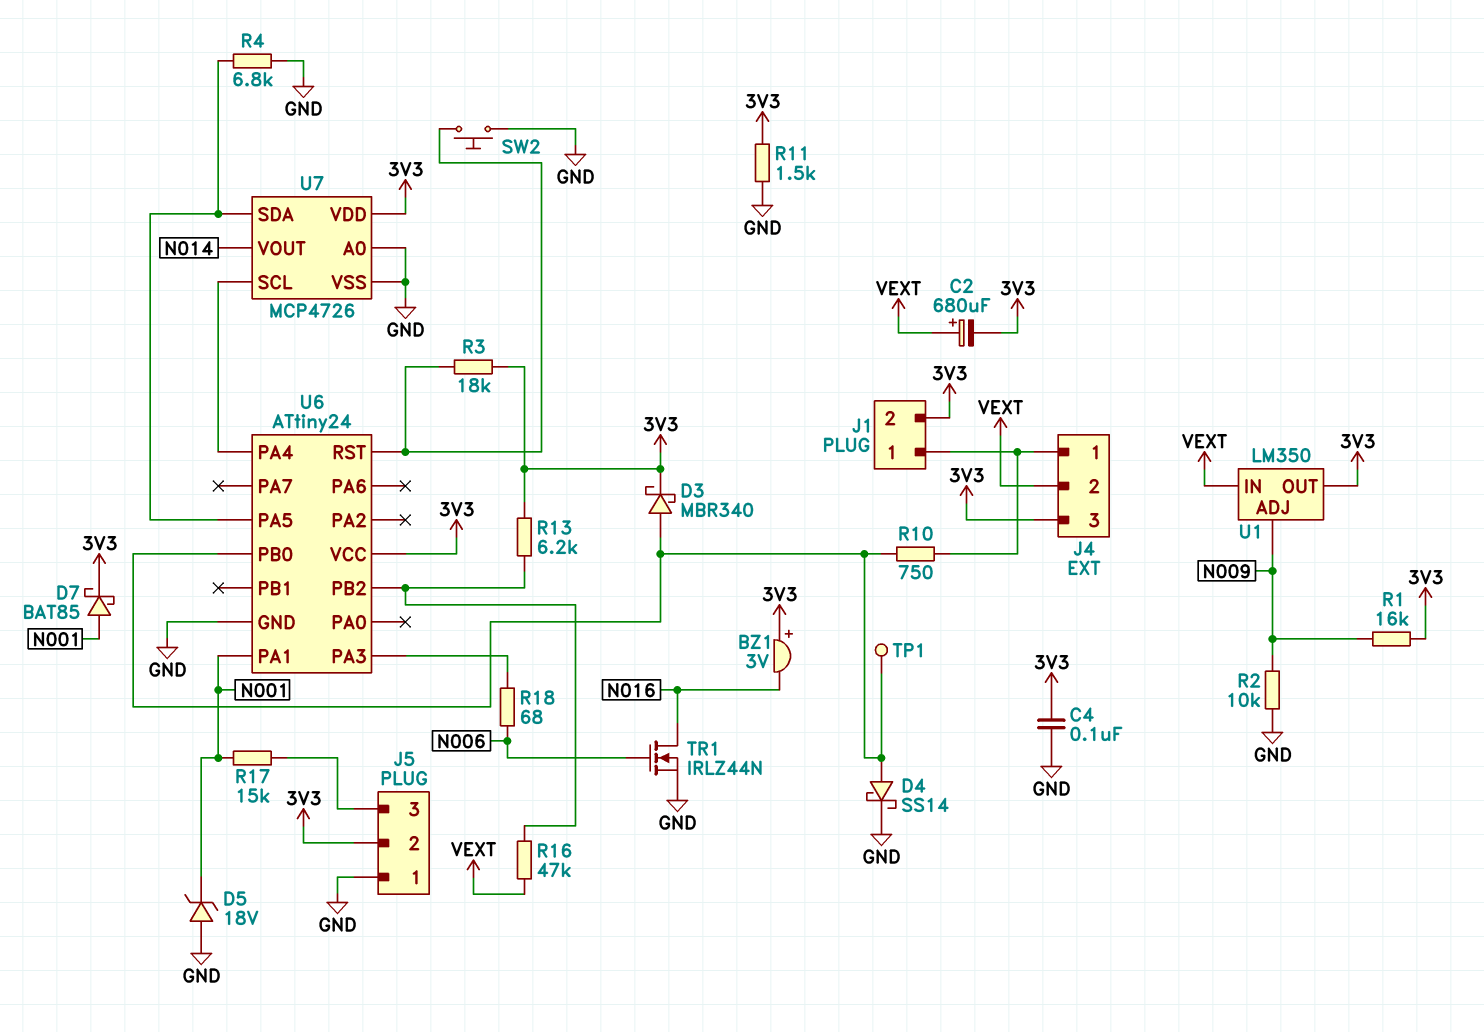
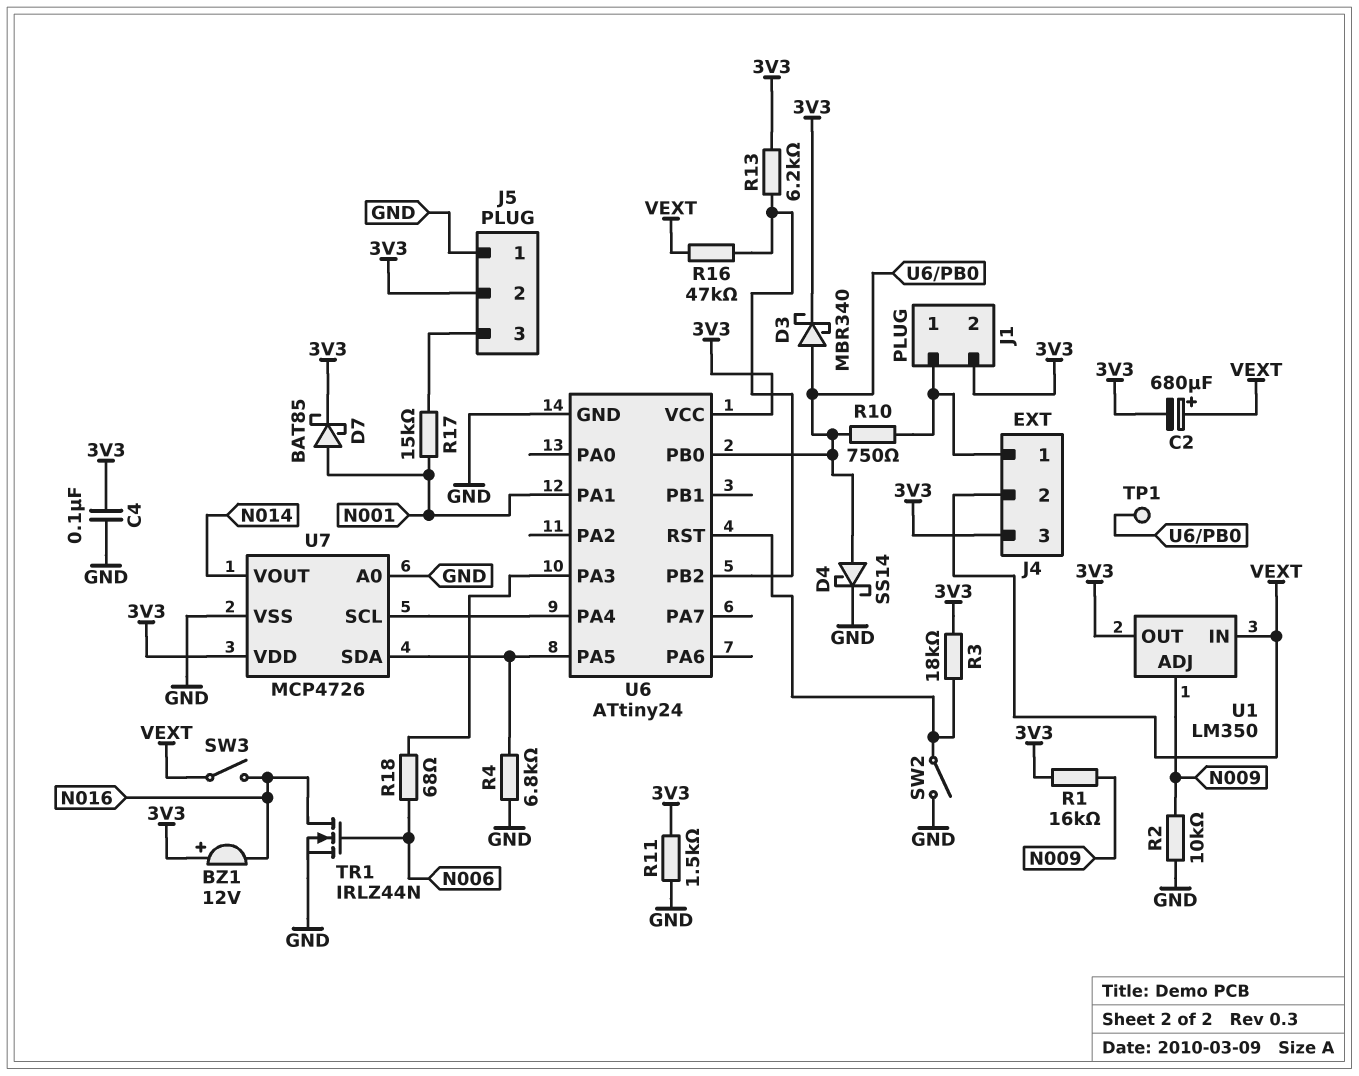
BZ1: buzzer 3V (plus 3V3, minus N016) -> buzzer 12V (plus 3V3, minus N016)
D5: zener 18V (A GND, K N001) -> none
SW2: button (GND, U6/RST) -> switch (GND, U6/RST)
SW3: none -> switch (N016, VEXT)

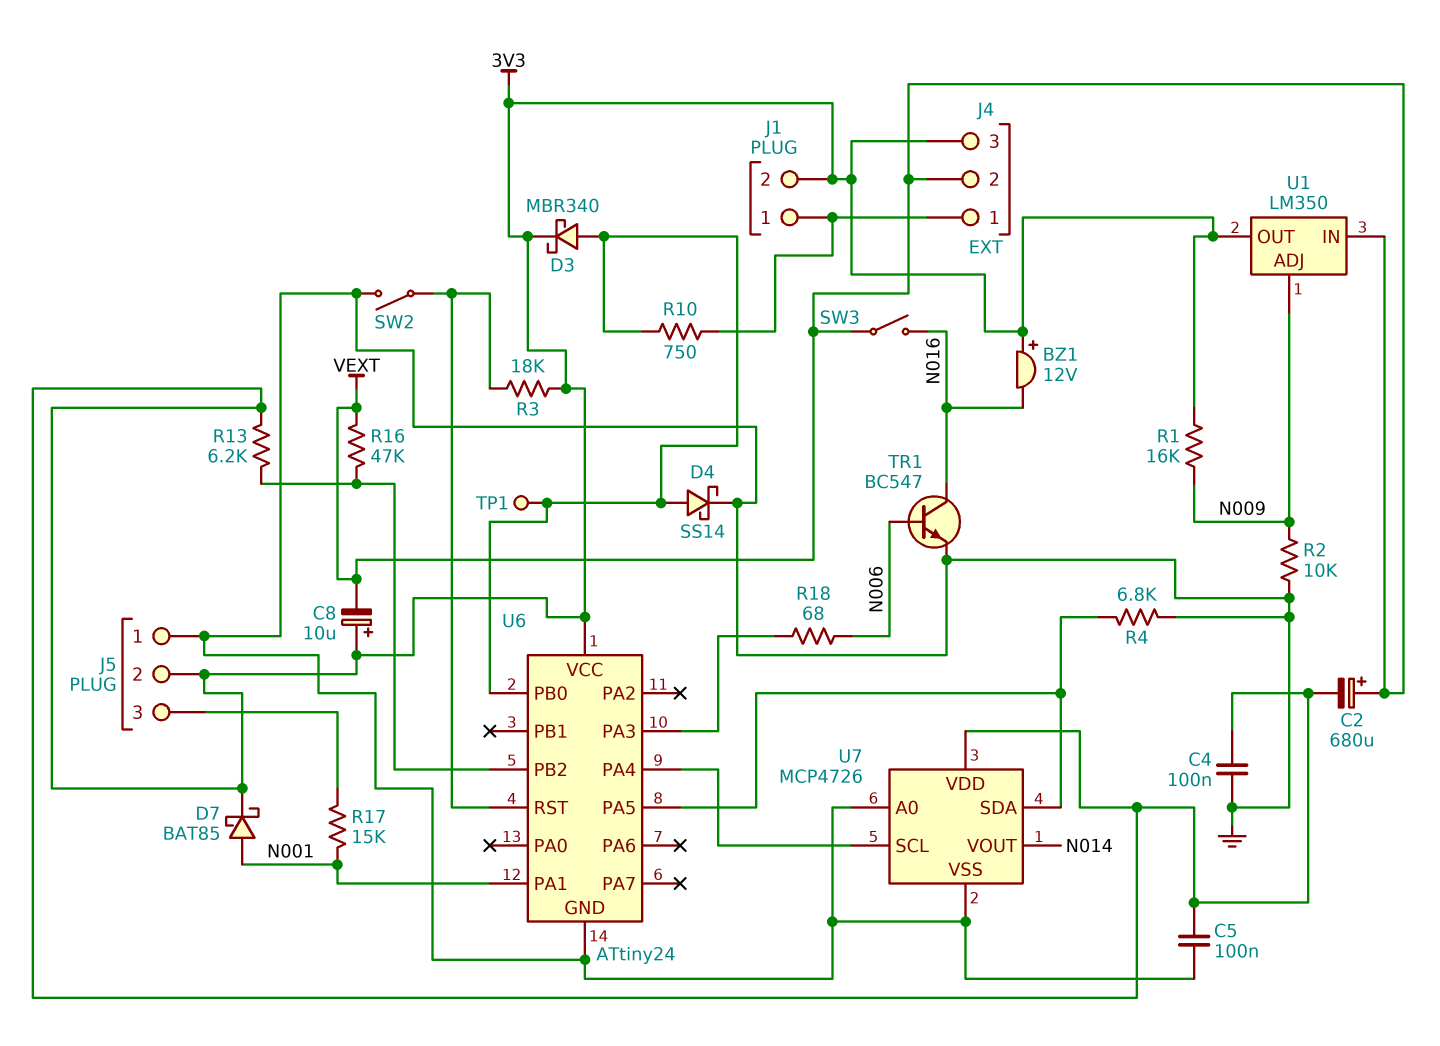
C5: none -> 100nF (3V3, GND)
C8: none -> 10uF (plus 3V3, minus VEXT)
R11: 1.5k (3V3, GND) -> none
TR1: NMOS IRLZ44N (G N006, D N016, S GND) -> NPN BC547 (B N006, C N016, E GND)

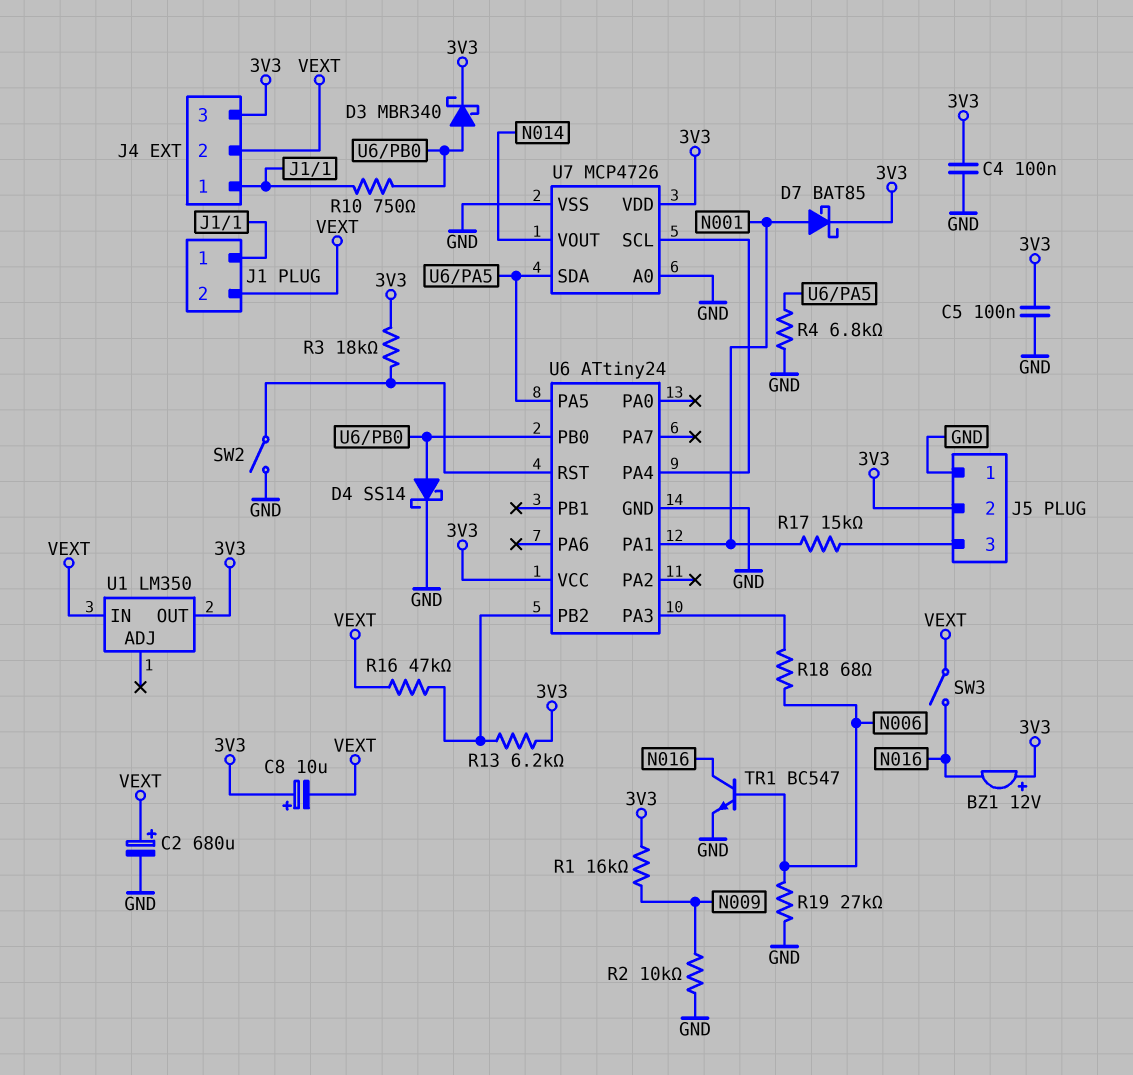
C2: 680uF (plus VEXT, minus 3V3) -> 680uF (plus VEXT, minus GND)
J1 pin 2: 3V3 -> VEXT
R19: none -> 27k (GND, N006)
TP1: test point (U6/PB0) -> none
U1 pin ADJ: N009 -> none

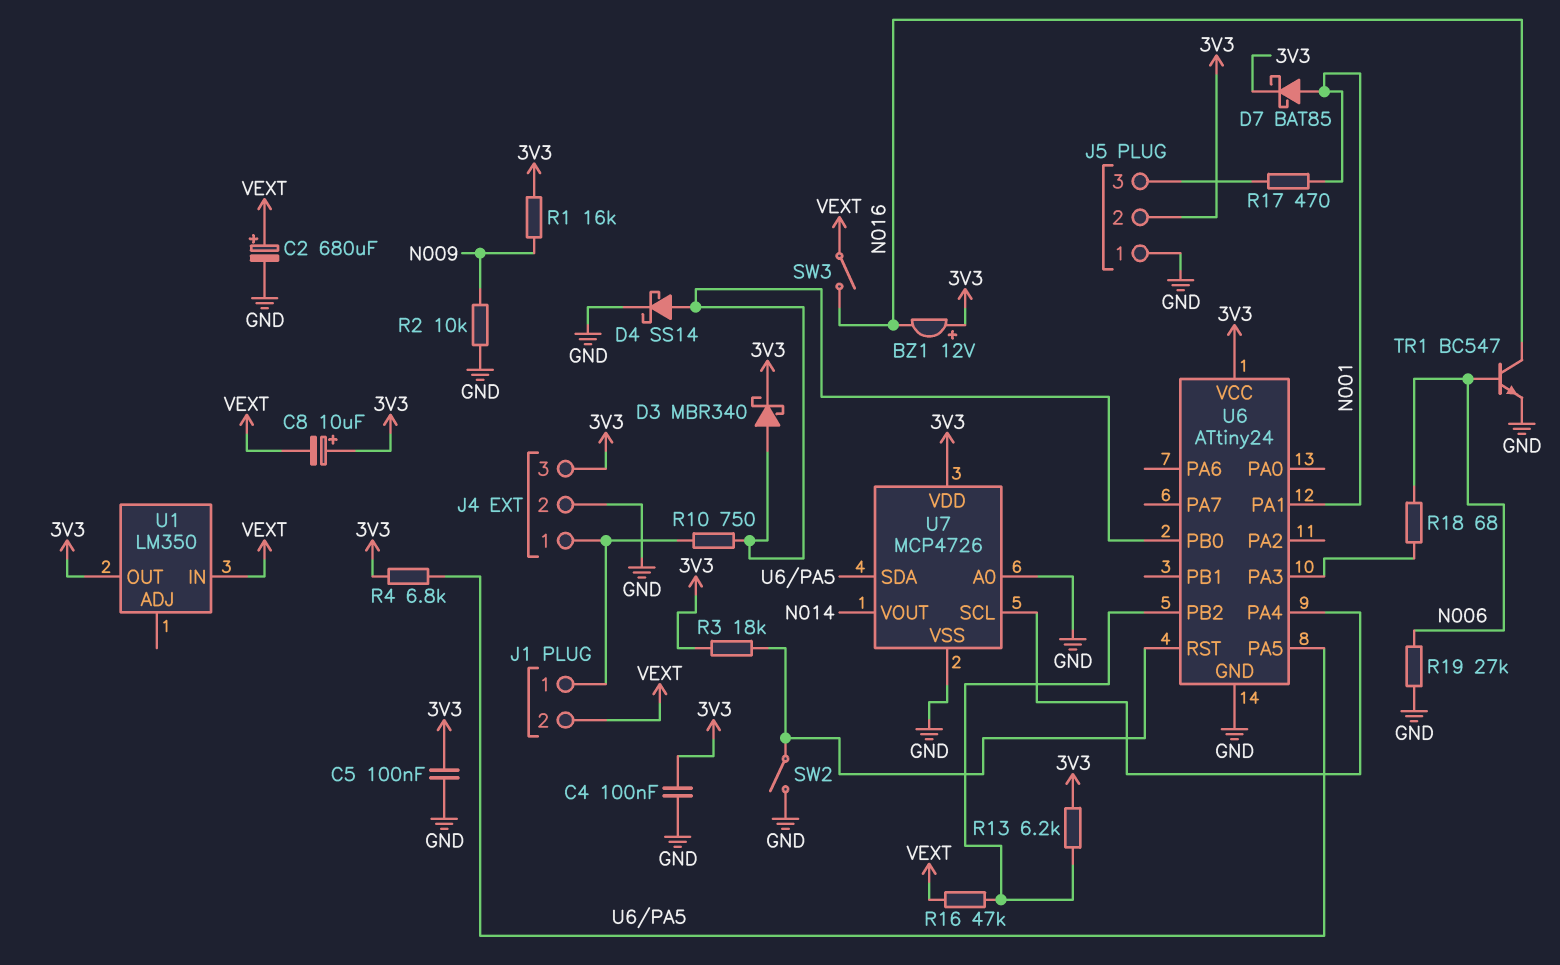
J4 pin 2: VEXT -> GND
R4: 6.8k (GND, U6/PA5) -> 6.8k (3V3, U6/PA5)
R17: 15k (J5/3, N001) -> 470 (J5/3, N001)

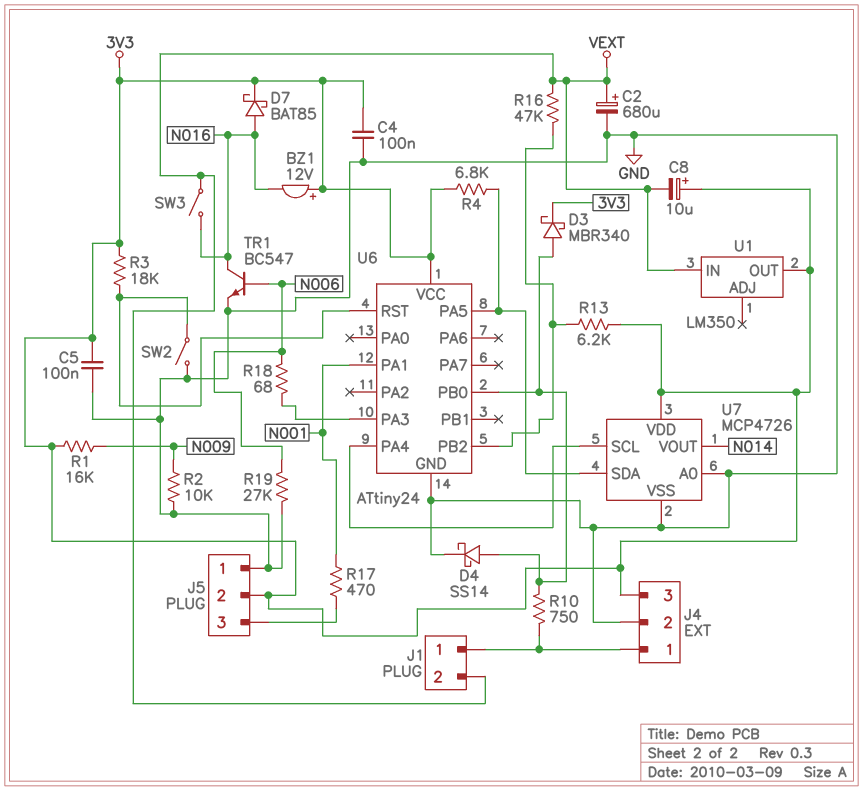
D7: schottky BAT85 (A N001, K 3V3) -> schottky BAT85 (A N016, K 3V3)

